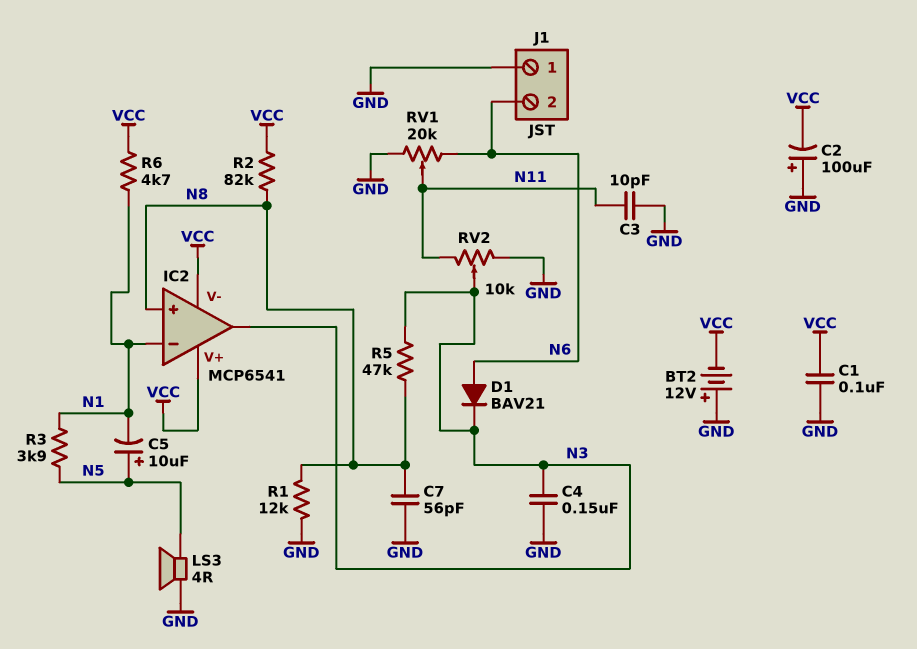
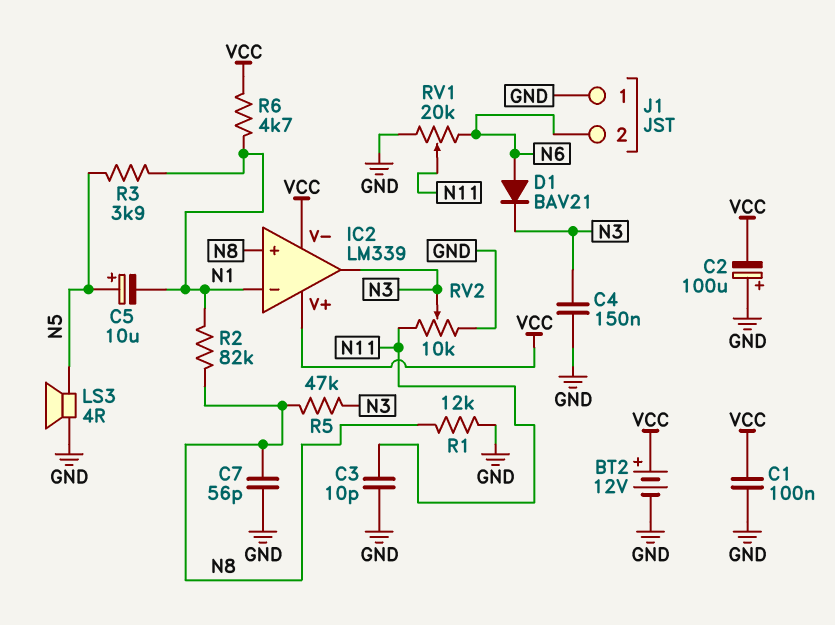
BT2: 12V (plus GND, minus VCC) -> 12V (plus VCC, minus GND)
IC2: MCP6541 -> LM339
R2: 82k (N8, VCC) -> 82k (N1, N8)

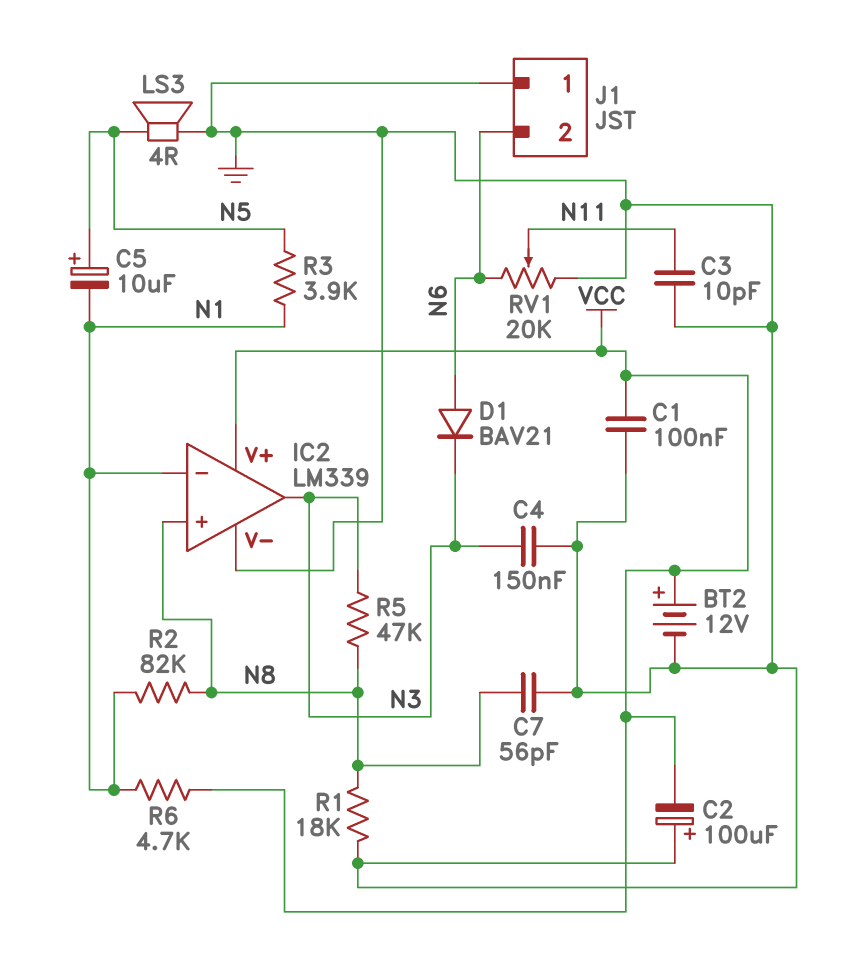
IC2 pin V-: VCC -> GND
R1: 12k (GND, N8) -> 18k (GND, N8)
RV2: 10k (GND, N11, wiper N3) -> none

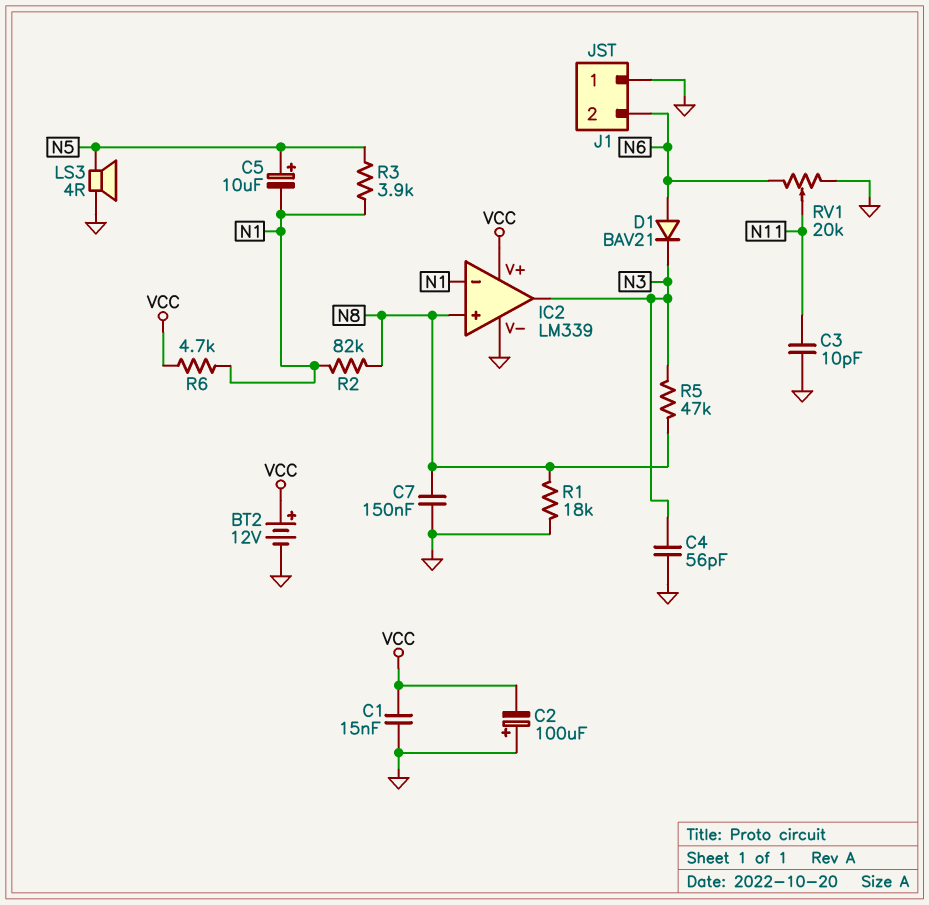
C1: 100nF (GND, VCC) -> 15nF (GND, VCC)
C4: 150nF (GND, N3) -> 56pF (GND, N3)
C7: 56pF (GND, N8) -> 150nF (GND, N8)

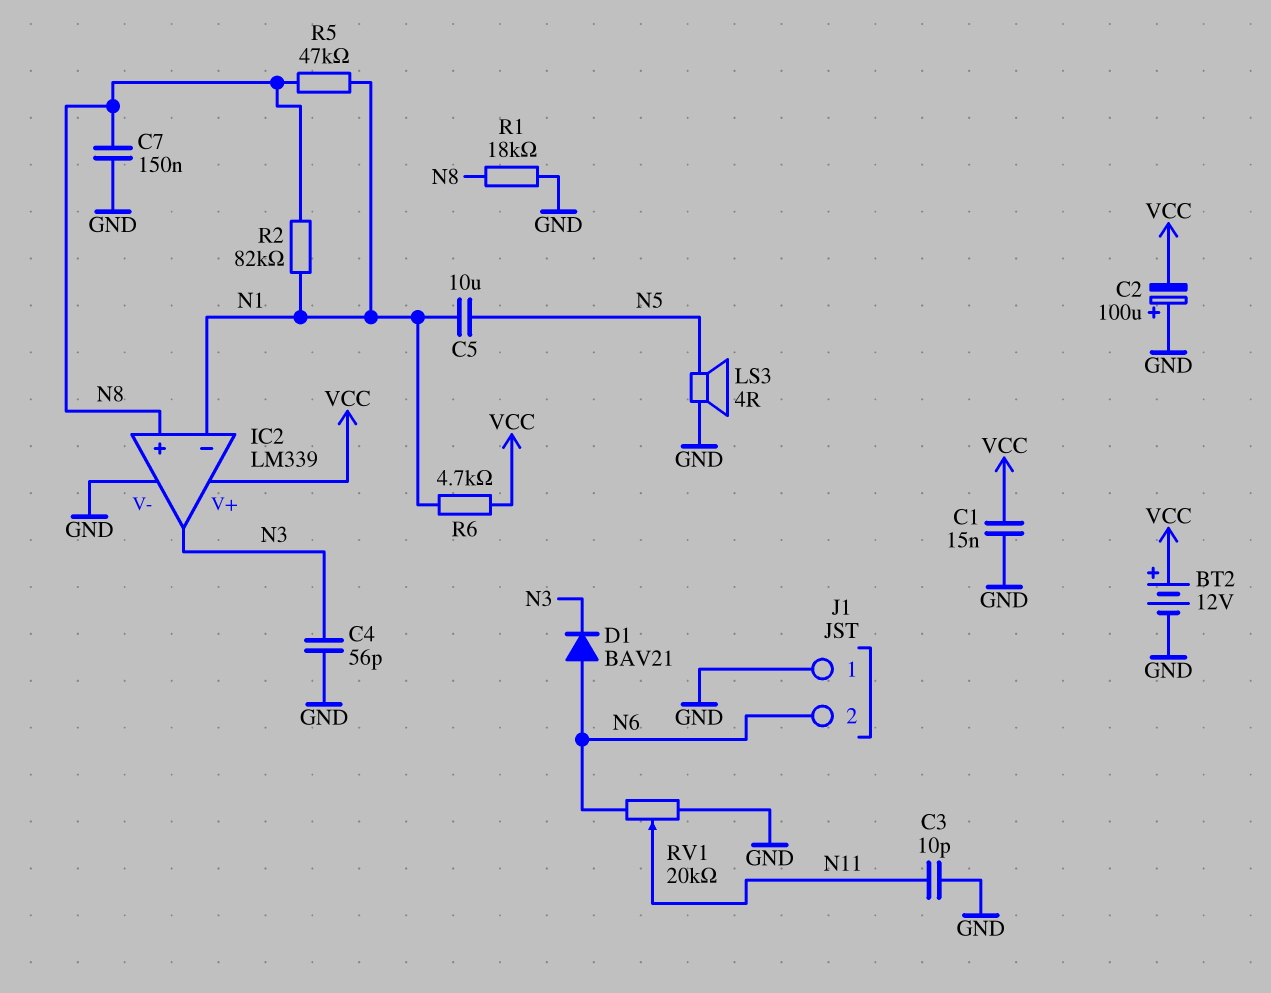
C5: 10uF (plus N5, minus N1) -> 10uF (N1, N5)
R3: 3.9k (N1, N5) -> none
R5: 47k (N3, N8) -> 47k (N1, N8)

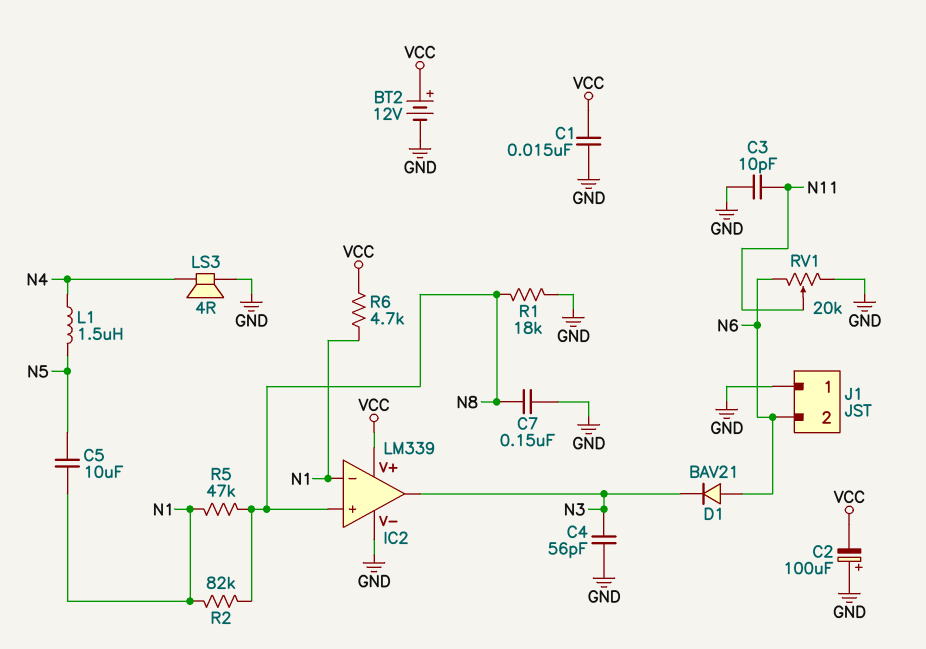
L1: none -> 1.5uH (N4, N5)
LS3: speaker 4R (GND, N5) -> speaker 4R (GND, N4)

